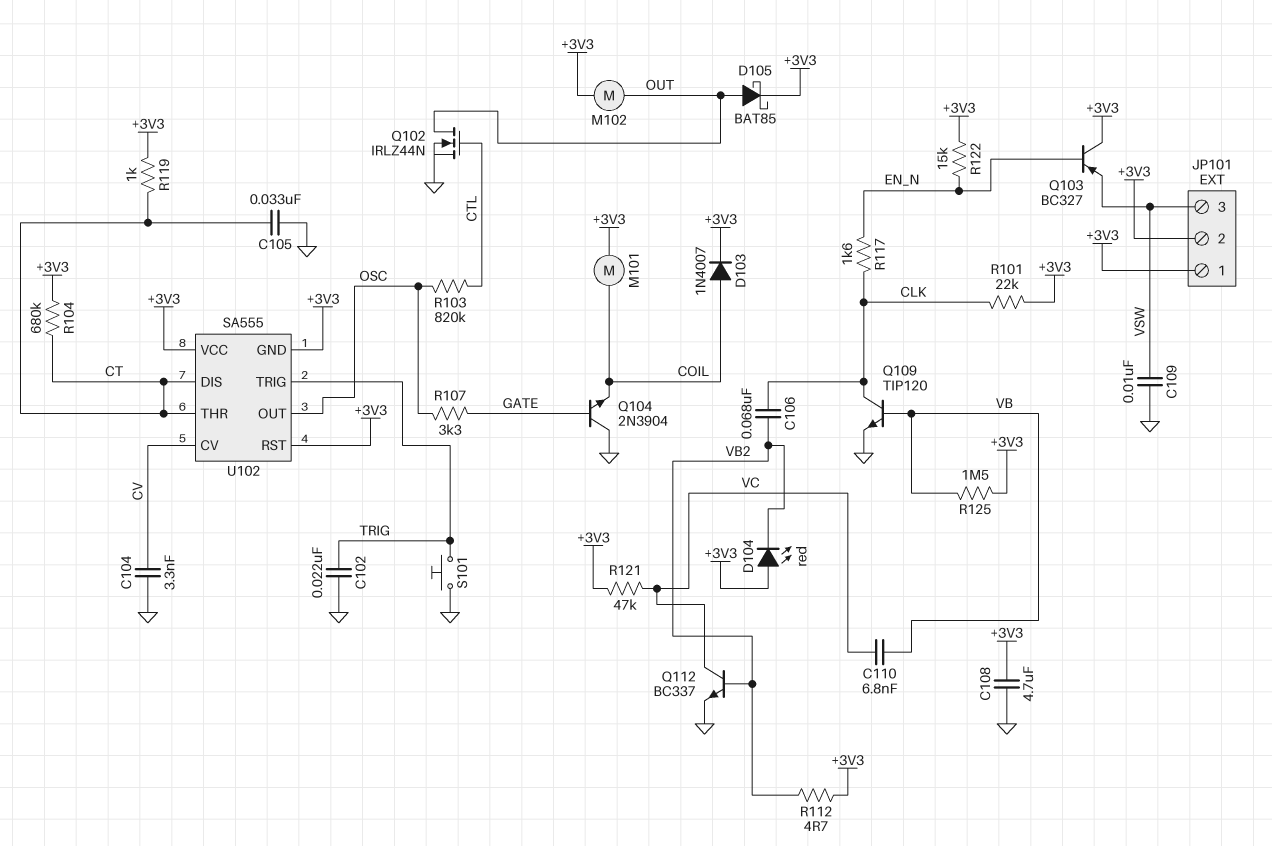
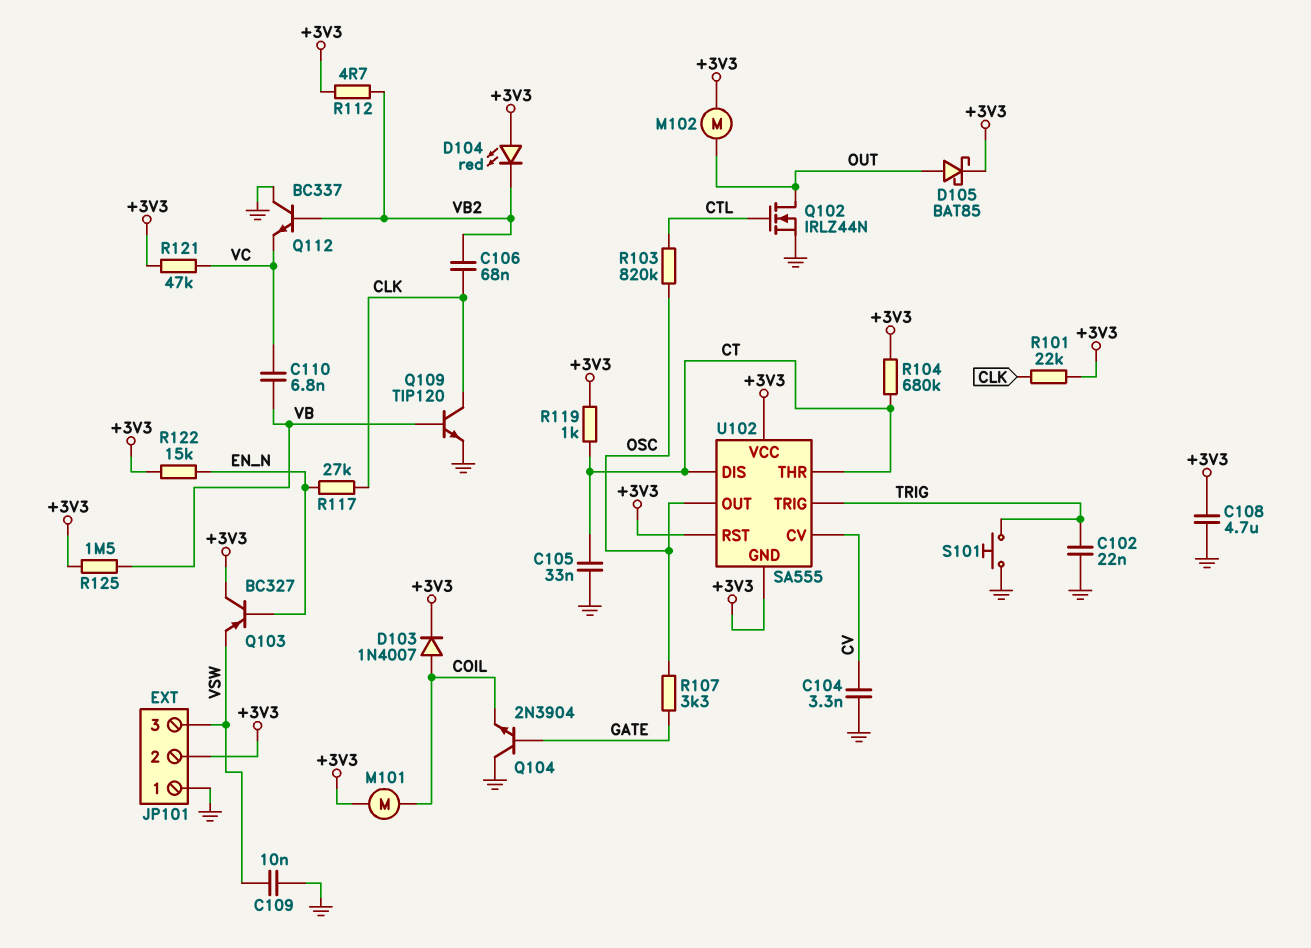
JP101 pin 1: +3V3 -> GND
Q112: NPN BC337 (B VB2, C VC, E GND) -> NPN BC337 (B VB2, C GND, E VC)
R117: 1.6k (CLK, EN_N) -> 27k (CLK, EN_N)

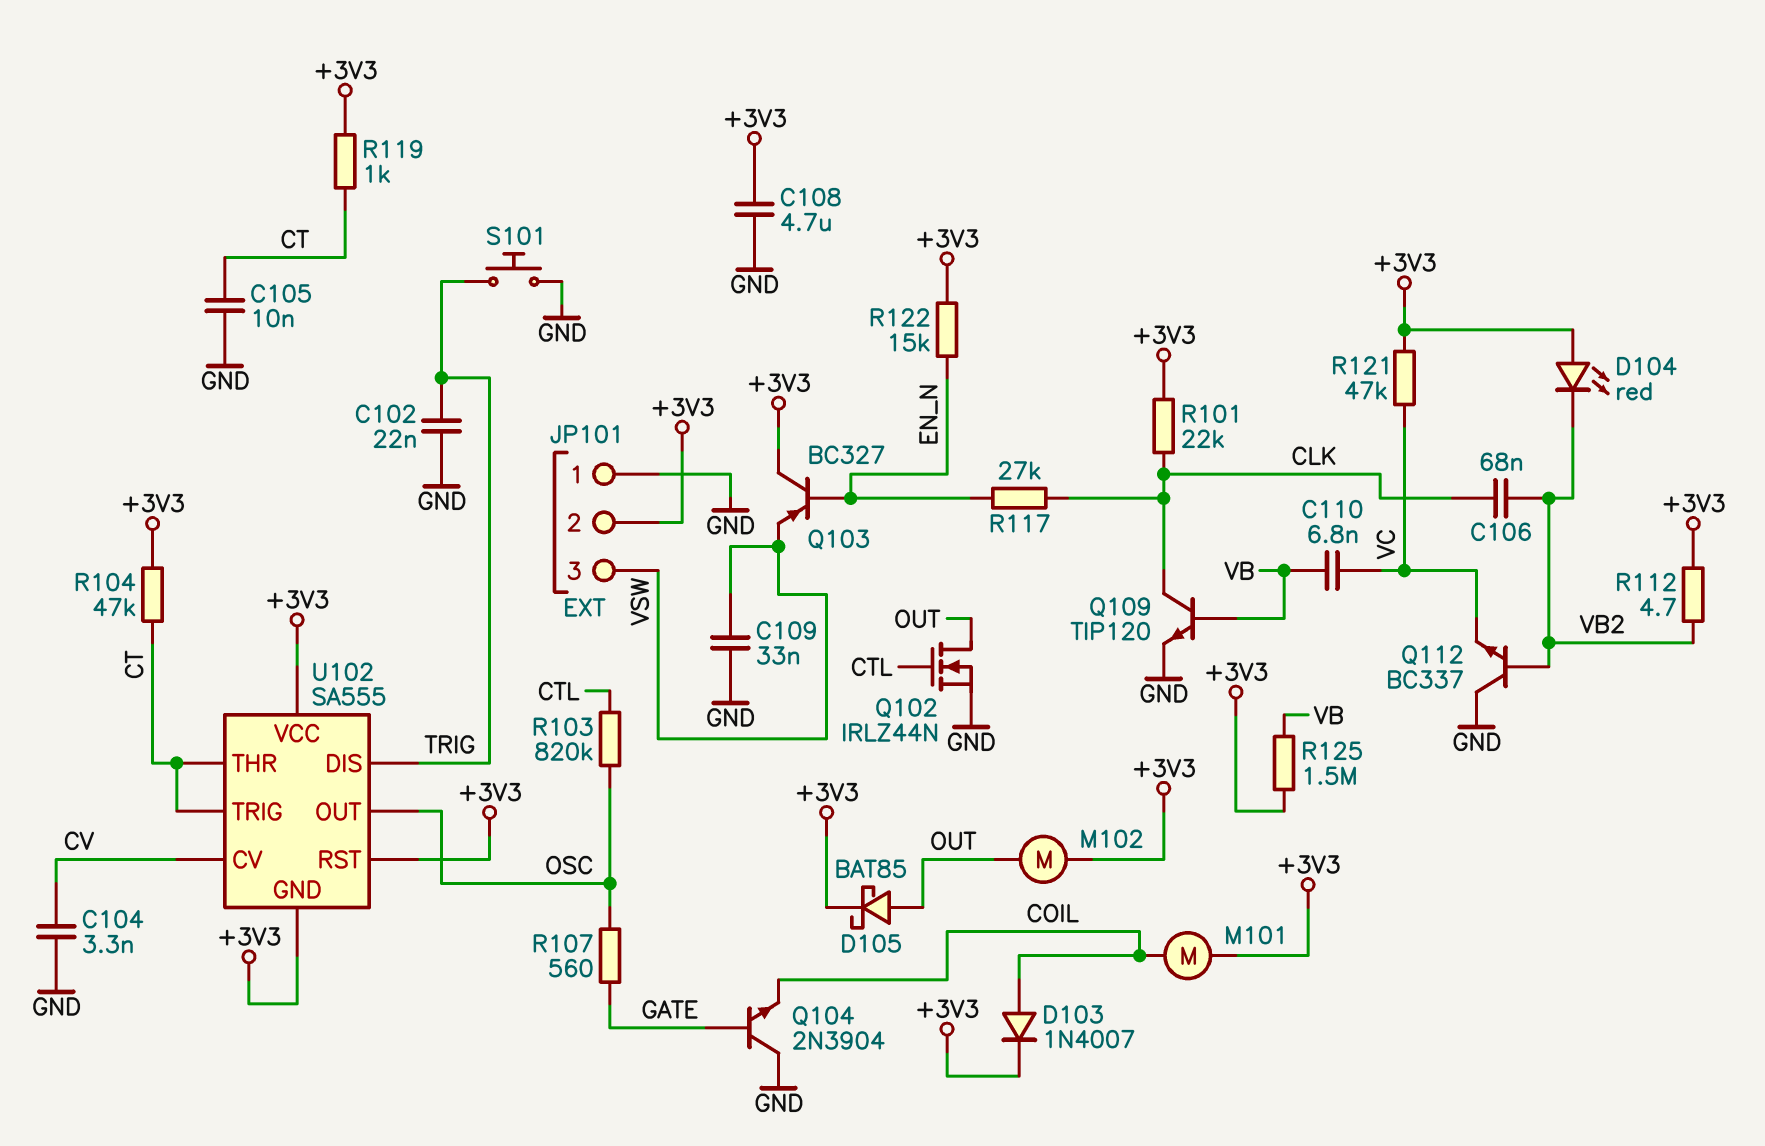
C105: 33nF (CT, GND) -> 10nF (CT, GND)
C109: 10nF (GND, VSW) -> 33nF (GND, VSW)
R104: 680k (+3V3, CT) -> 47k (+3V3, CT)
R107: 3.3k (GATE, OSC) -> 560 (GATE, OSC)
U102 pin DIS: CT -> TRIG
U102 pin TRIG: TRIG -> CT

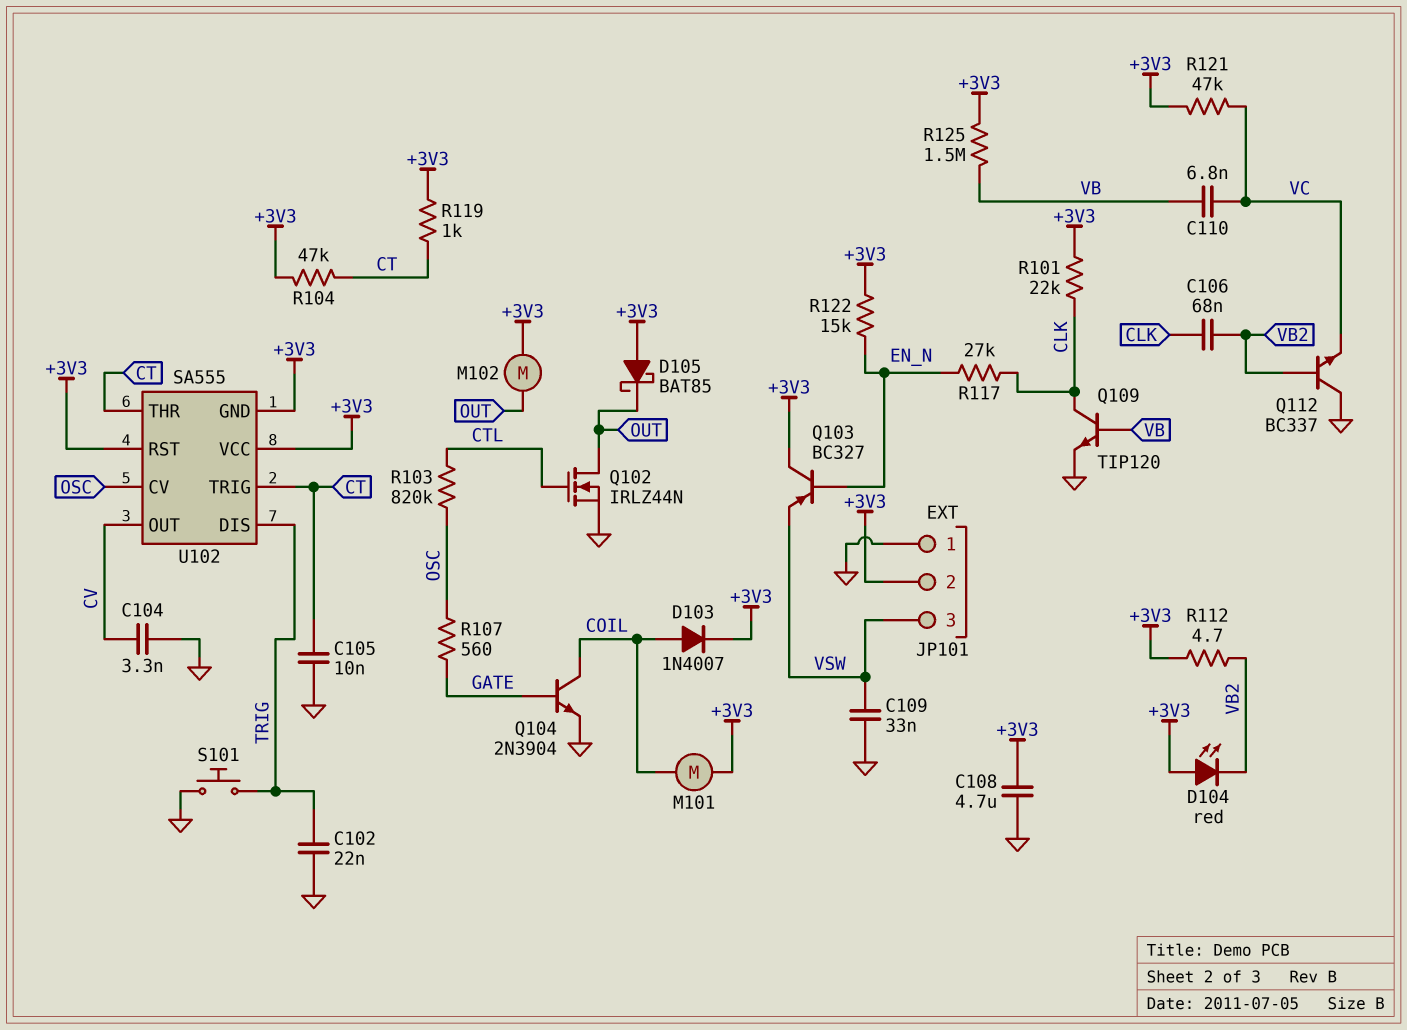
D105: schottky BAT85 (A OUT, K +3V3) -> schottky BAT85 (A +3V3, K OUT)
Q104: NPN 2N3904 (B GATE, C GND, E COIL) -> NPN 2N3904 (B GATE, C COIL, E GND)
U102 pin CV: CV -> OSC
U102 pin OUT: OSC -> CV

